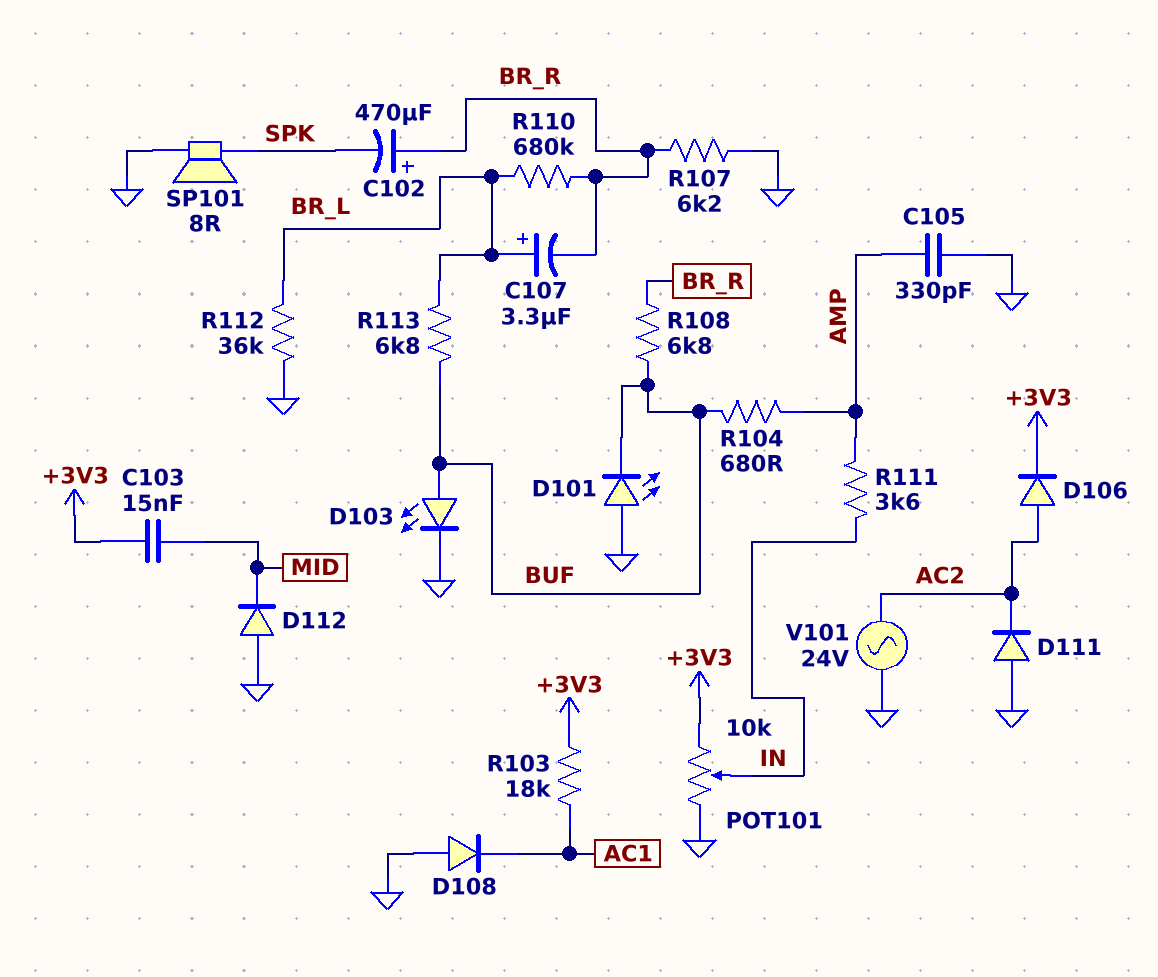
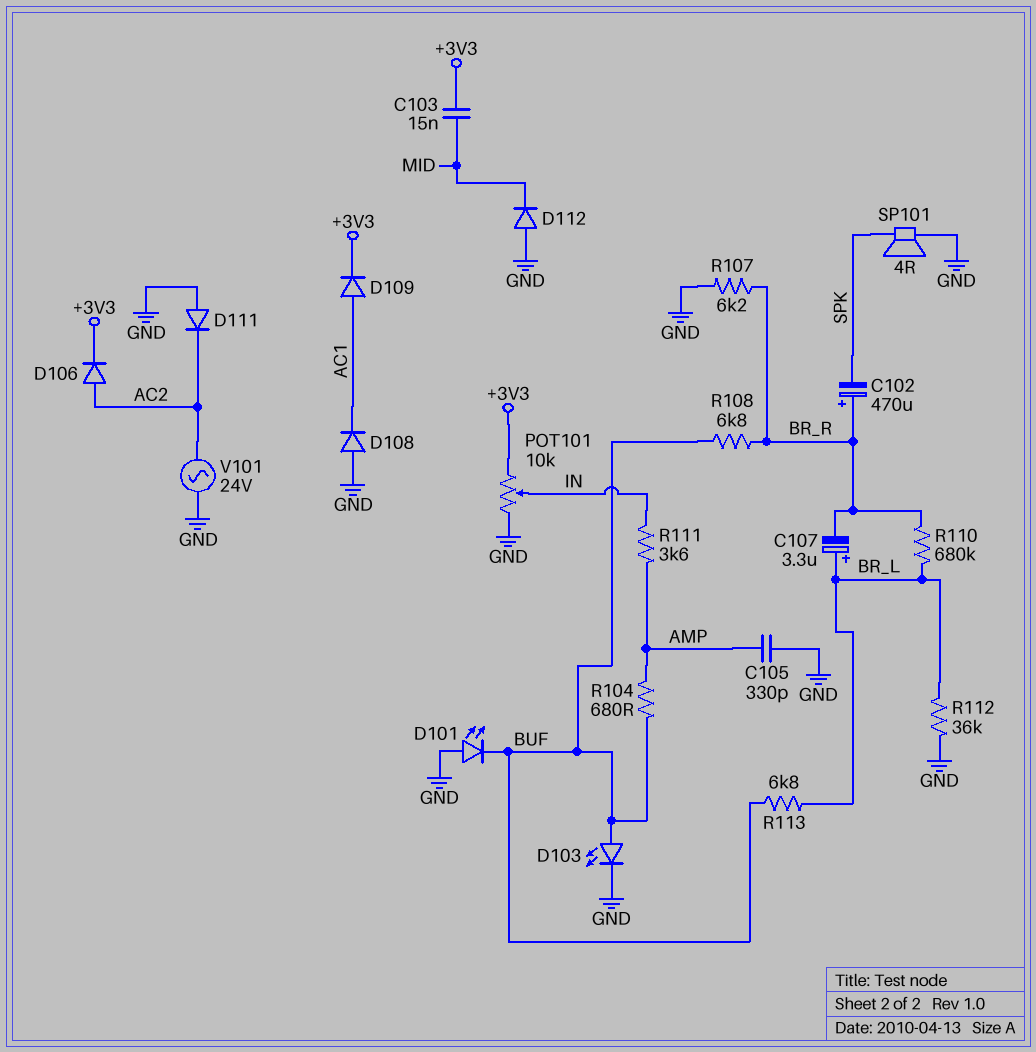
D109: none -> diode (A AC1, K +3V3)
R103: 18k (+3V3, AC1) -> none
SP101: speaker 8R (GND, SPK) -> speaker 4R (GND, SPK)

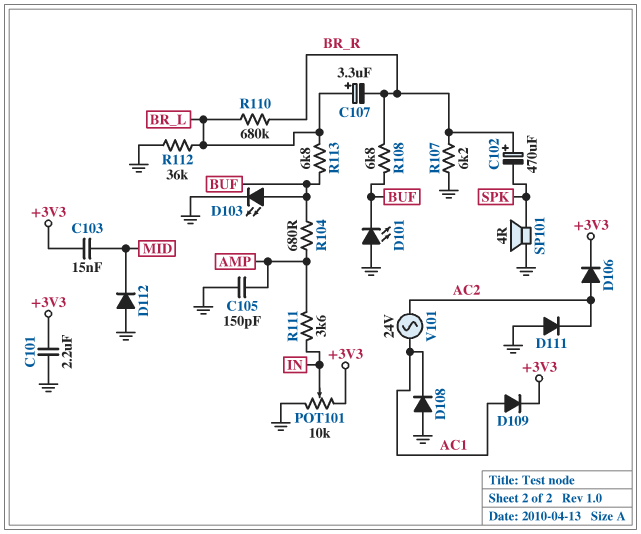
C101: none -> 2.2uF (+3V3, GND)
C105: 330pF (AMP, GND) -> 150pF (AMP, GND)
V101: AC 24V (AC2, GND) -> AC 24V (AC1, AC2)

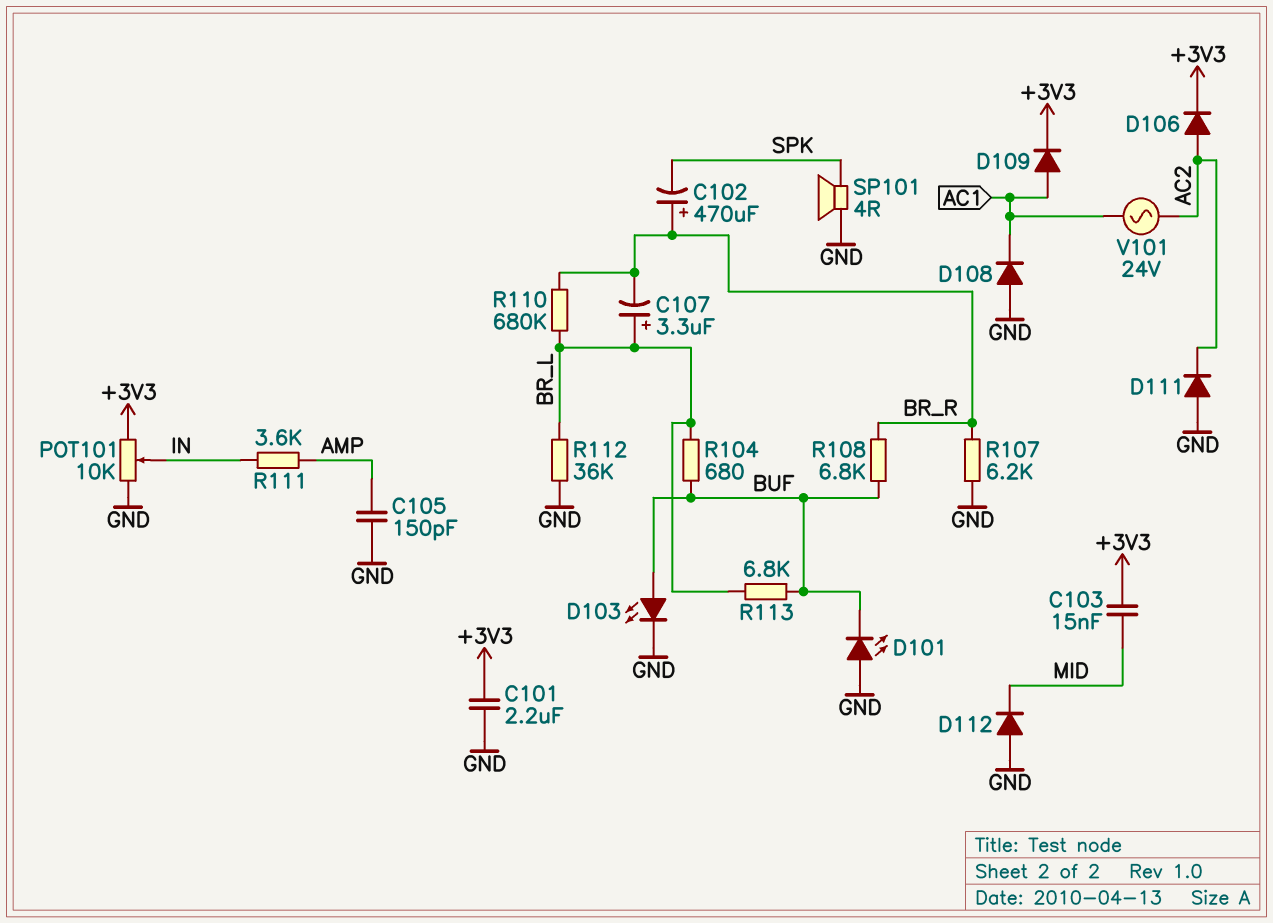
R104: 680 (AMP, BUF) -> 680 (BR_L, BUF)

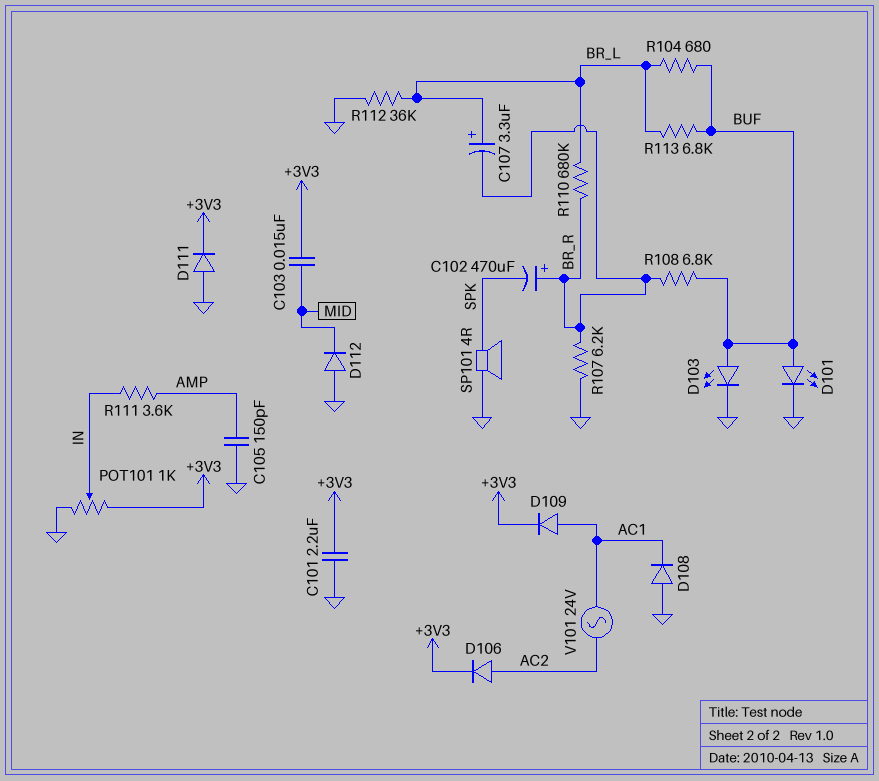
D101: LED (A GND, K BUF) -> LED (A BUF, K GND)
D111: diode (A GND, K AC2) -> diode (A GND, K +3V3)
POT101: 10k (+3V3, GND, wiper IN) -> 1k (+3V3, GND, wiper IN)

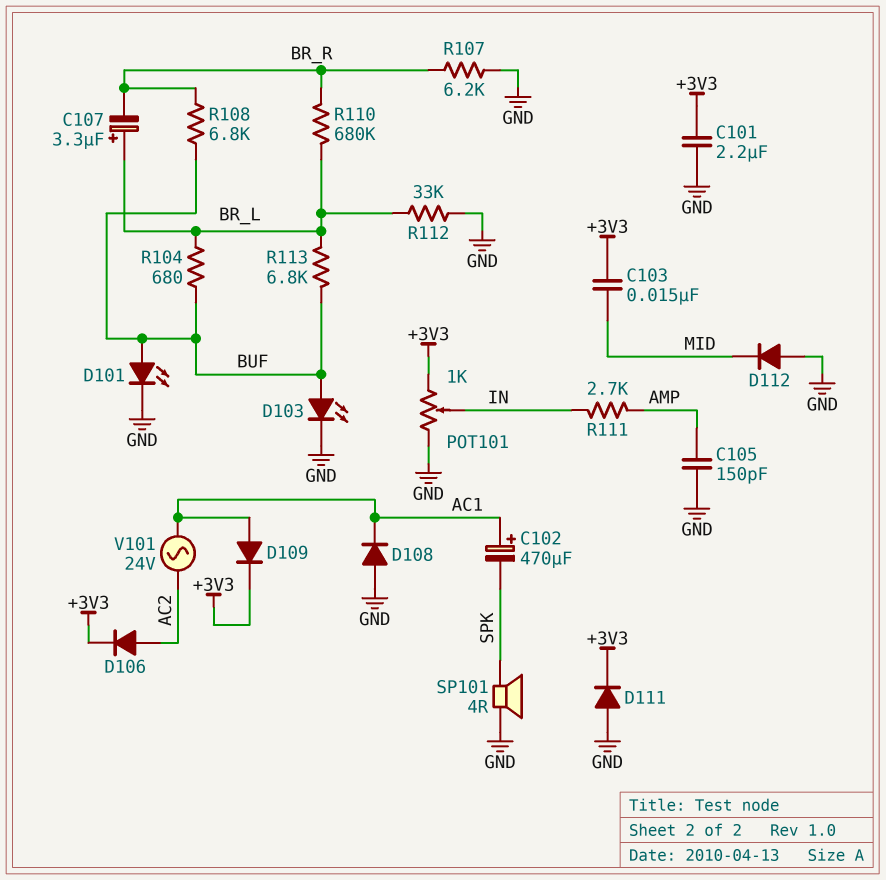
C102: 470uF (plus BR_R, minus SPK) -> 470uF (plus AC1, minus SPK)
R111: 3.6k (AMP, IN) -> 2.7k (AMP, IN)
R112: 36k (BR_L, GND) -> 33k (BR_L, GND)

